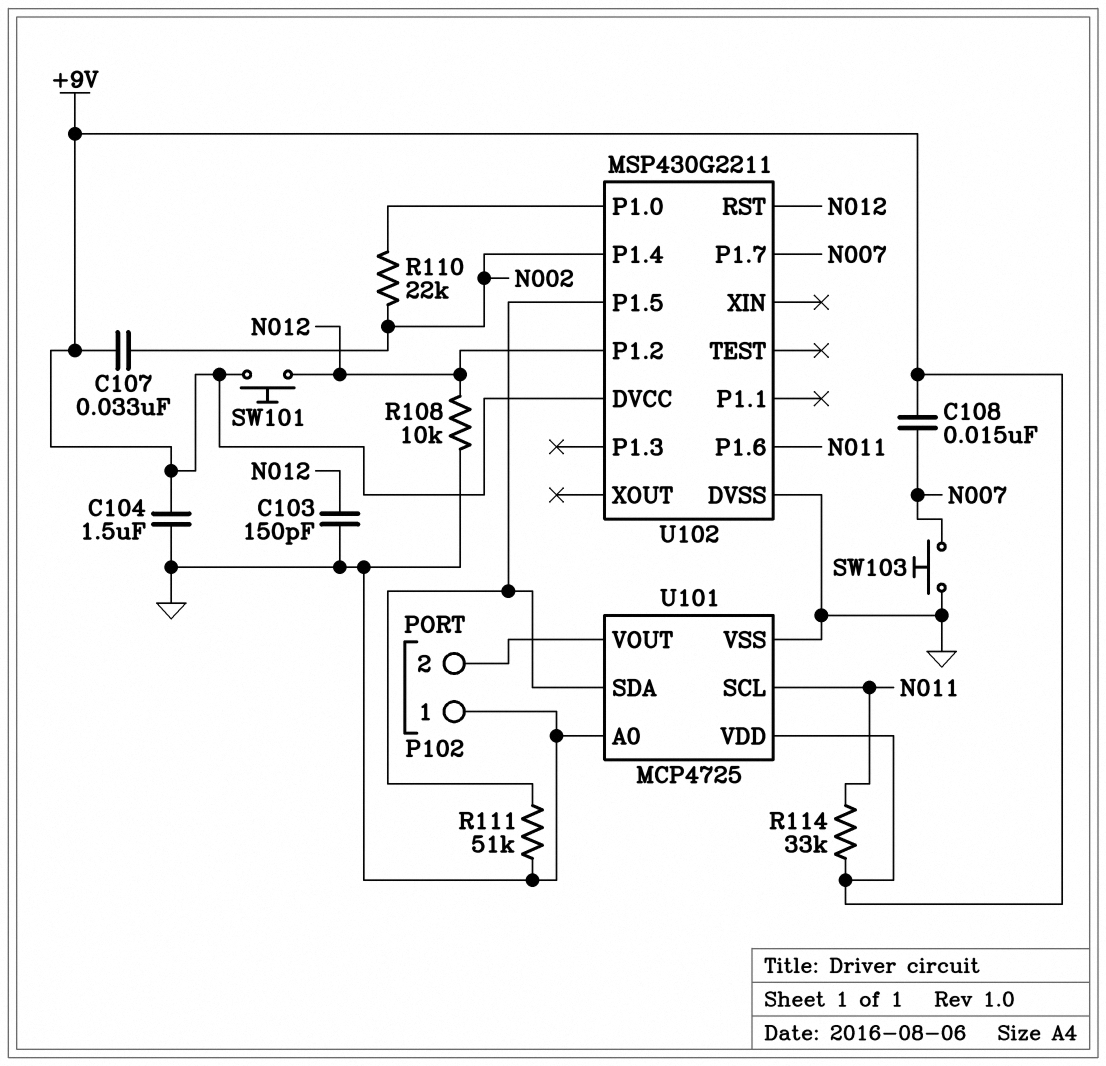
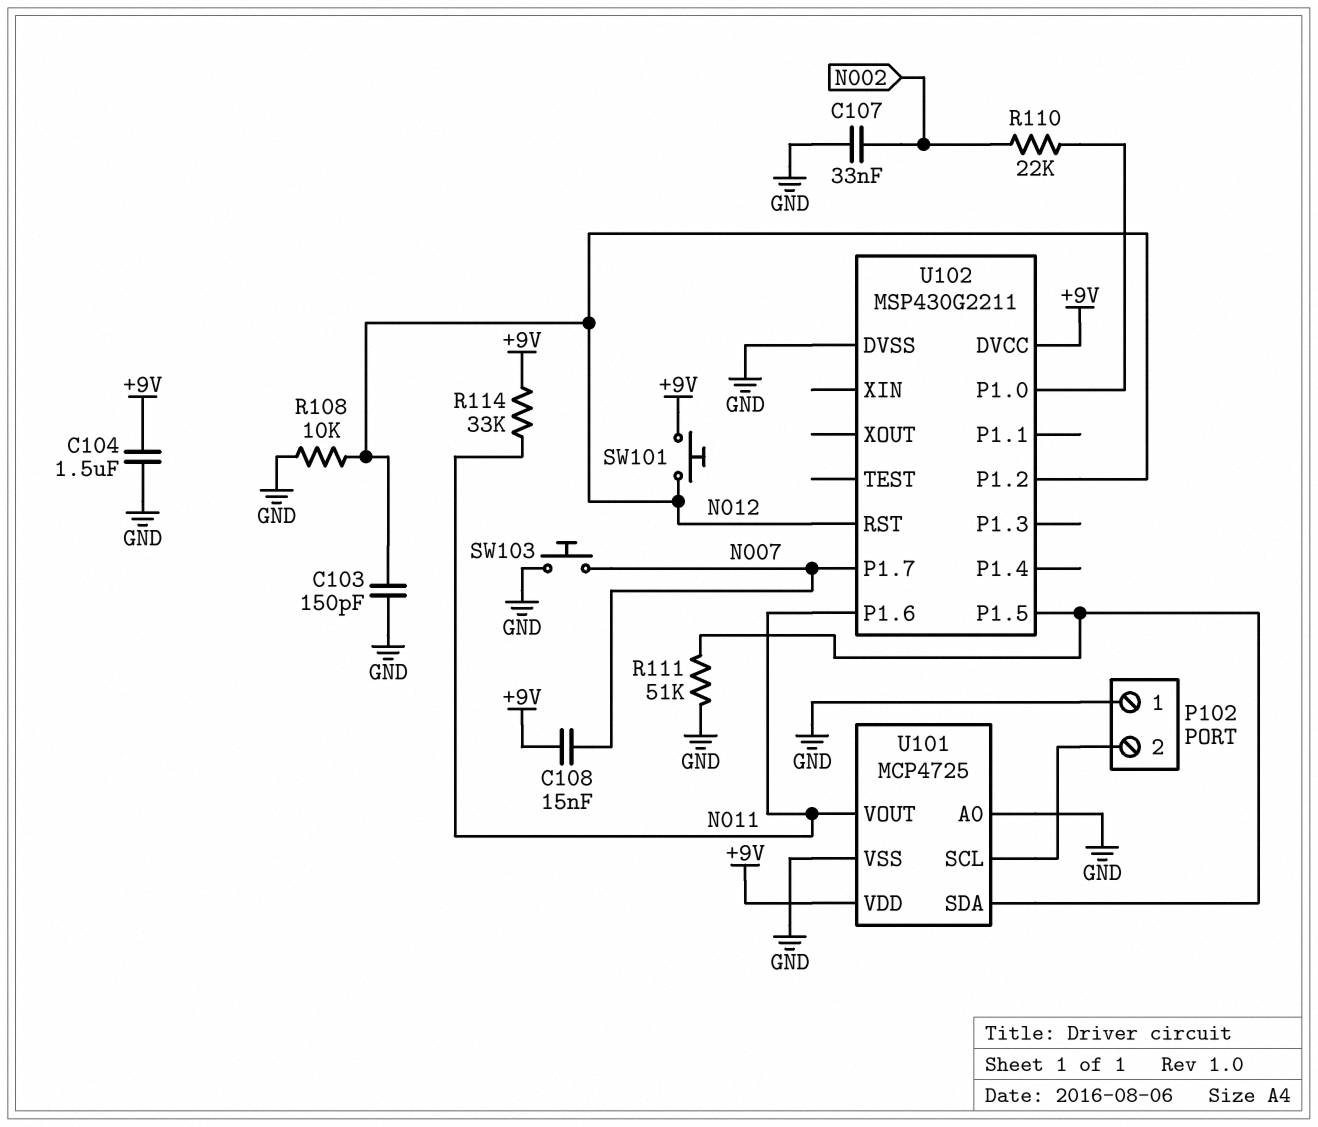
C107: 33nF (+9V, N002) -> 33nF (GND, N002)
U101 pin SCL: N011 -> P102/2
U101 pin VOUT: P102/2 -> N011
U102 pin P1.4: N002 -> none

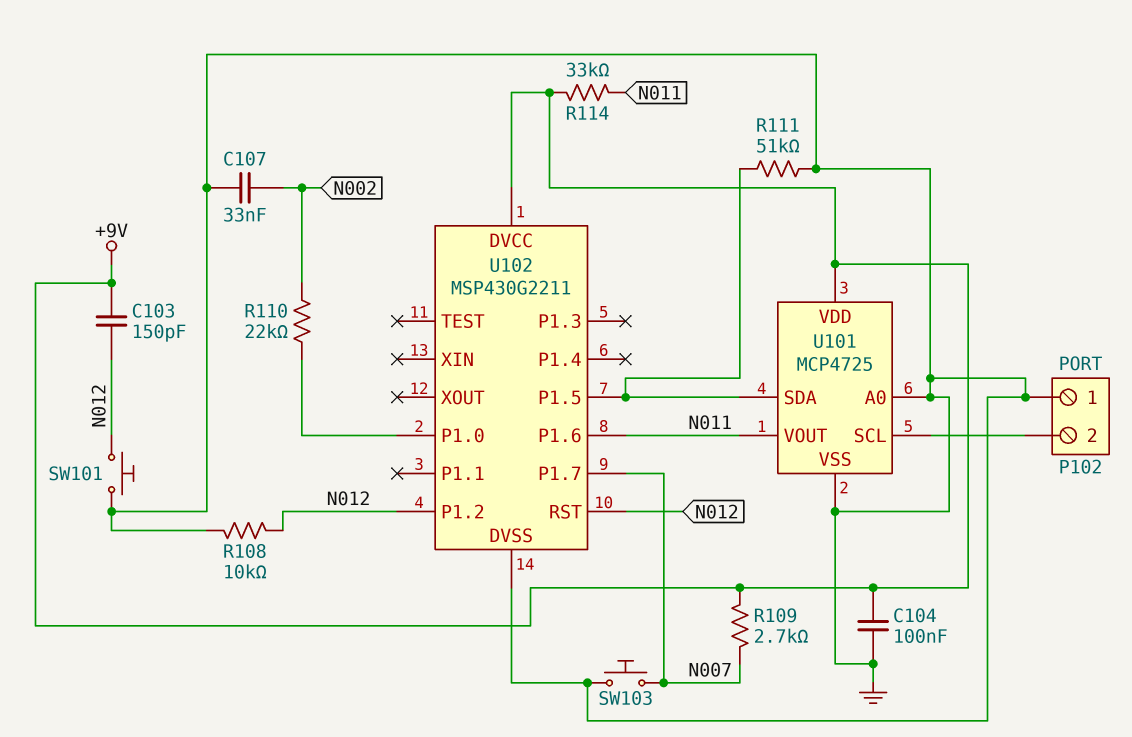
C103: 150pF (GND, N012) -> 150pF (+9V, N012)
C104: 1.5uF (+9V, GND) -> 100nF (+9V, GND)
C108: 15nF (+9V, N007) -> none
R109: none -> 2.7k (+9V, N007)
SW101: button (+9V, N012) -> button (GND, N012)

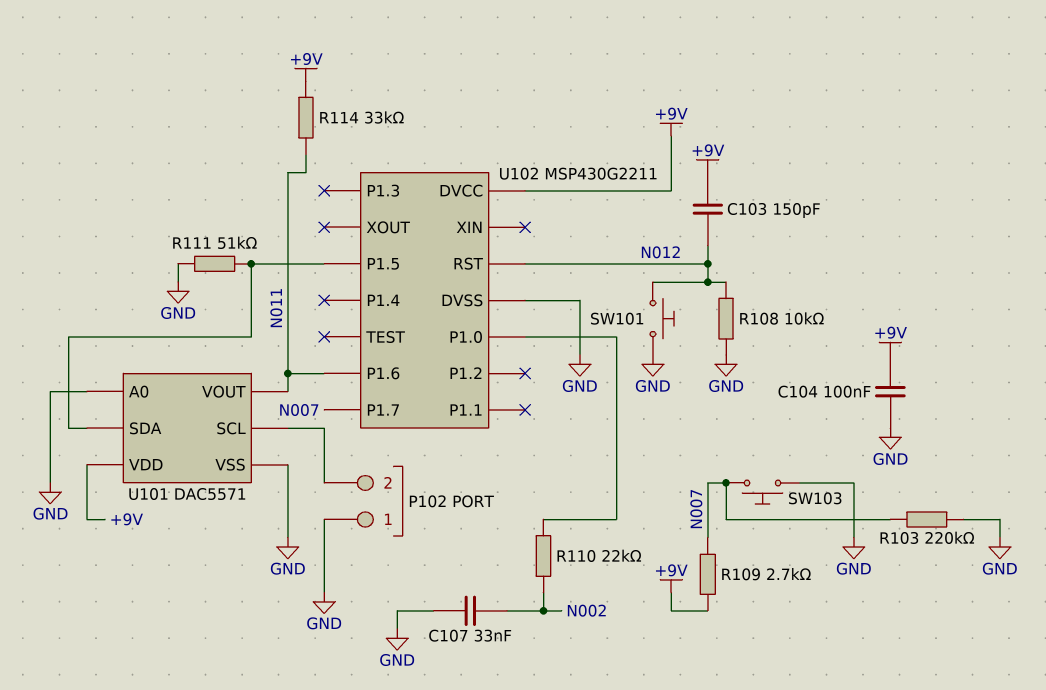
R103: none -> 220k (GND, N007)
U101: MCP4725 -> DAC5571
U102 pin P1.2: N012 -> none

